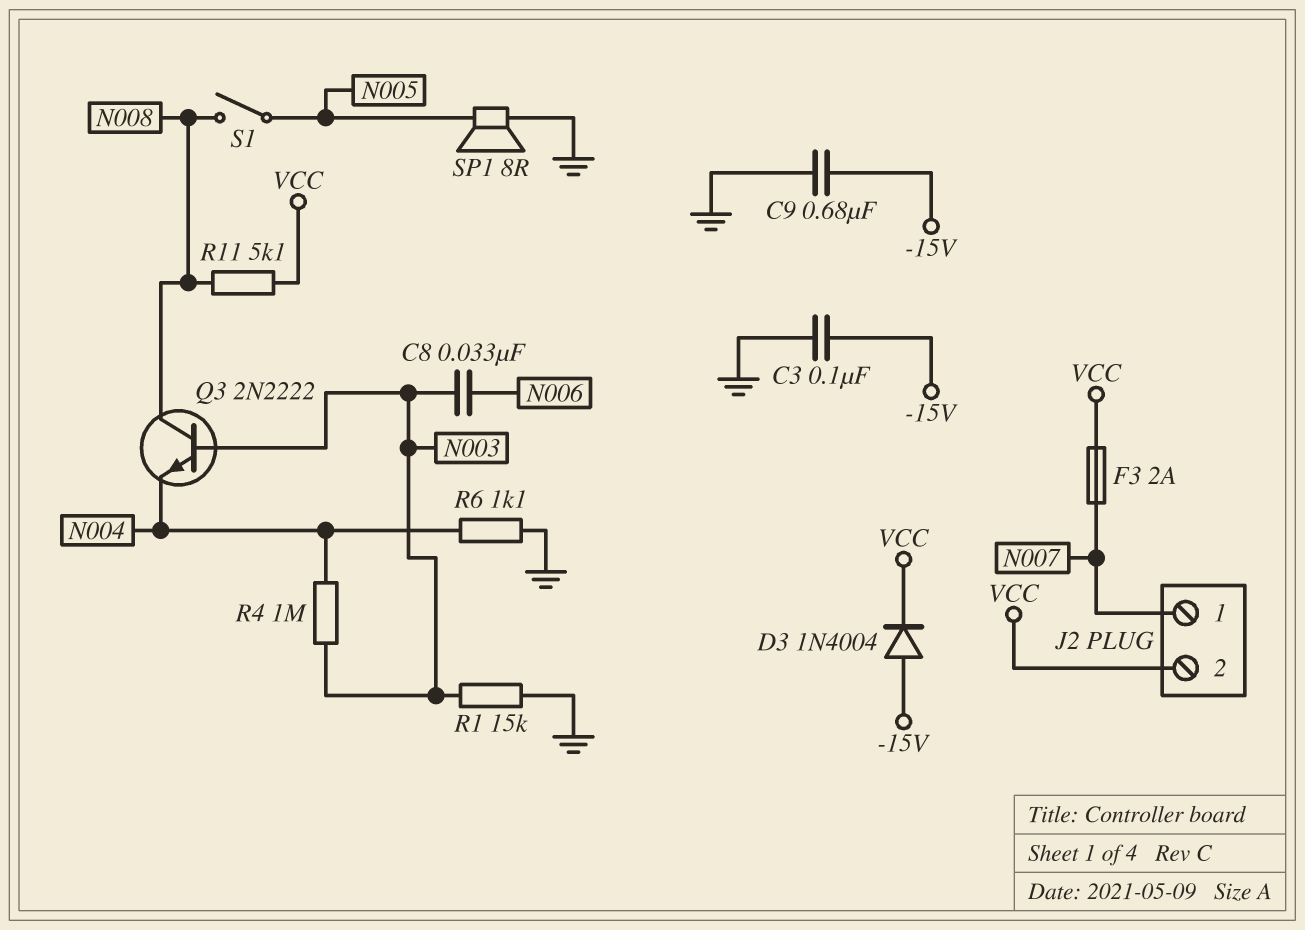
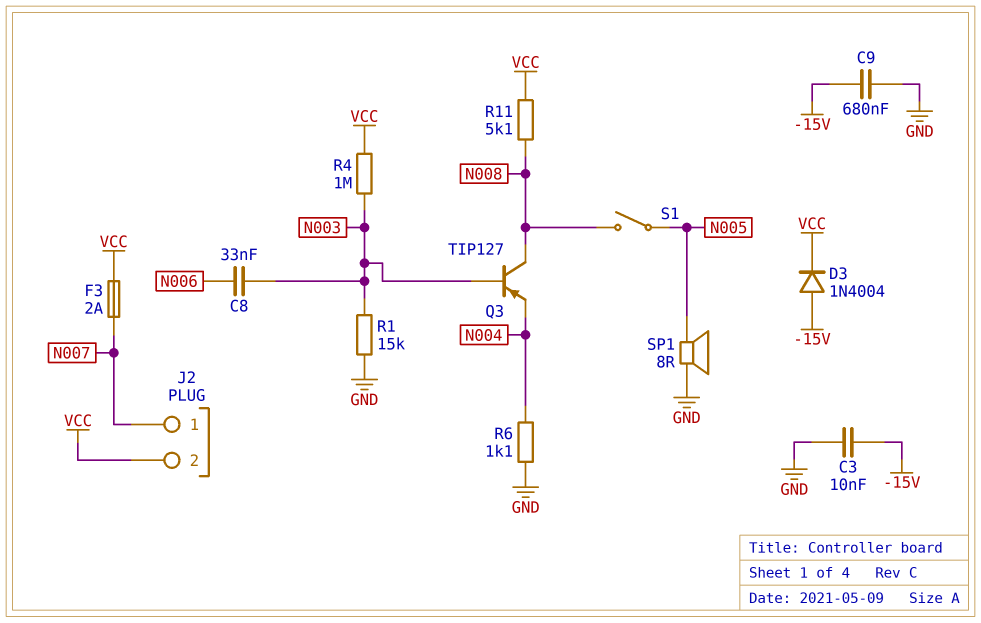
C3: 100nF (-15V, GND) -> 10nF (-15V, GND)
Q3: NPN 2N2222 (B N003, C N008, E N004) -> PNP TIP127 (B N003, C N008, E N004)
R4: 1M (N003, N004) -> 1M (N003, VCC)

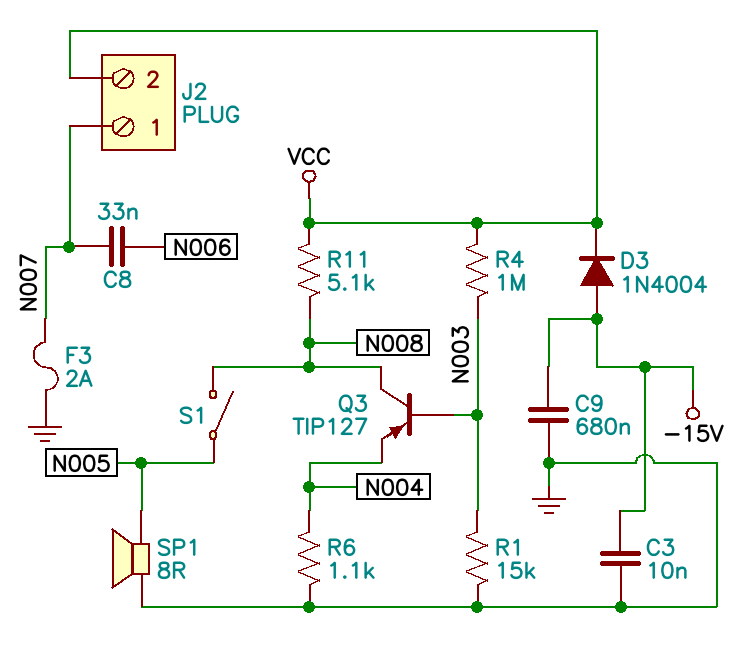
C8: 33nF (N003, N006) -> 33nF (N006, N007)
F3: 2A (N007, VCC) -> 2A (GND, N007)

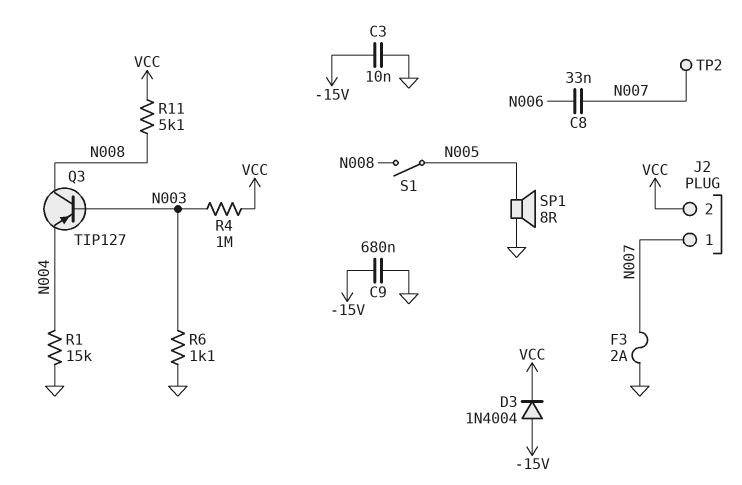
R1: 15k (GND, N003) -> 15k (GND, N004)
R6: 1.1k (GND, N004) -> 1.1k (GND, N003)
TP2: none -> test point (N007)

